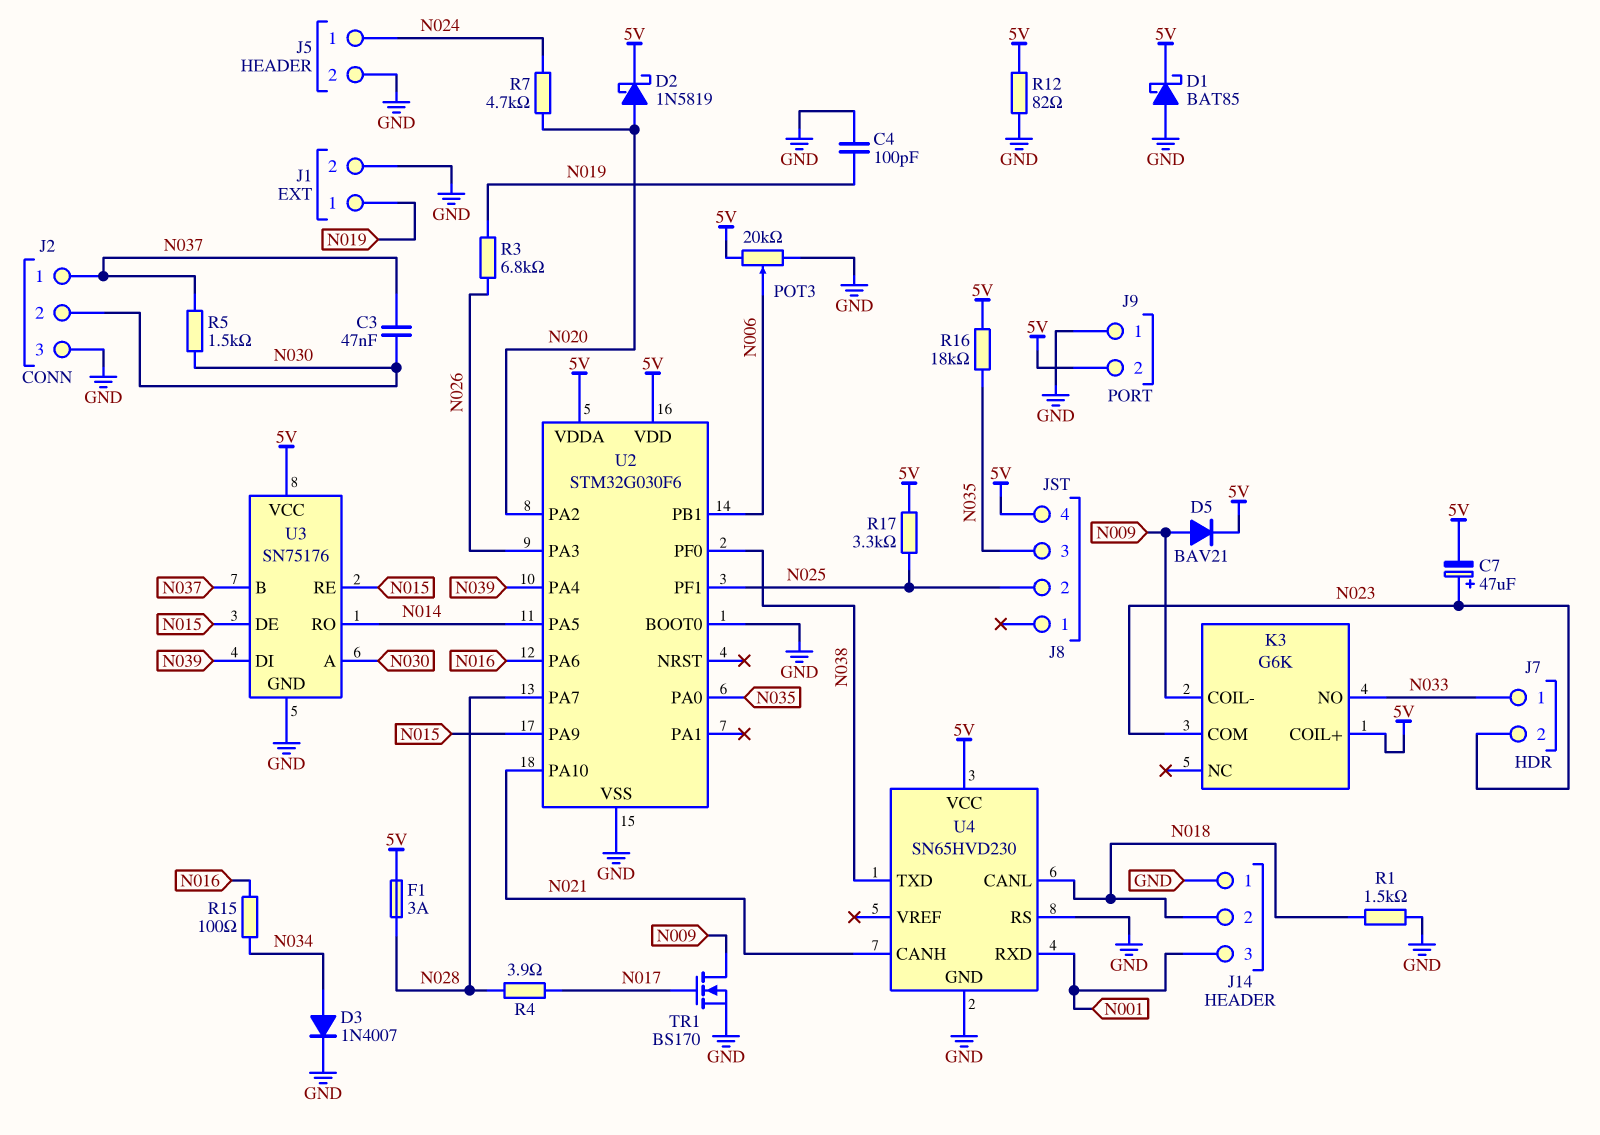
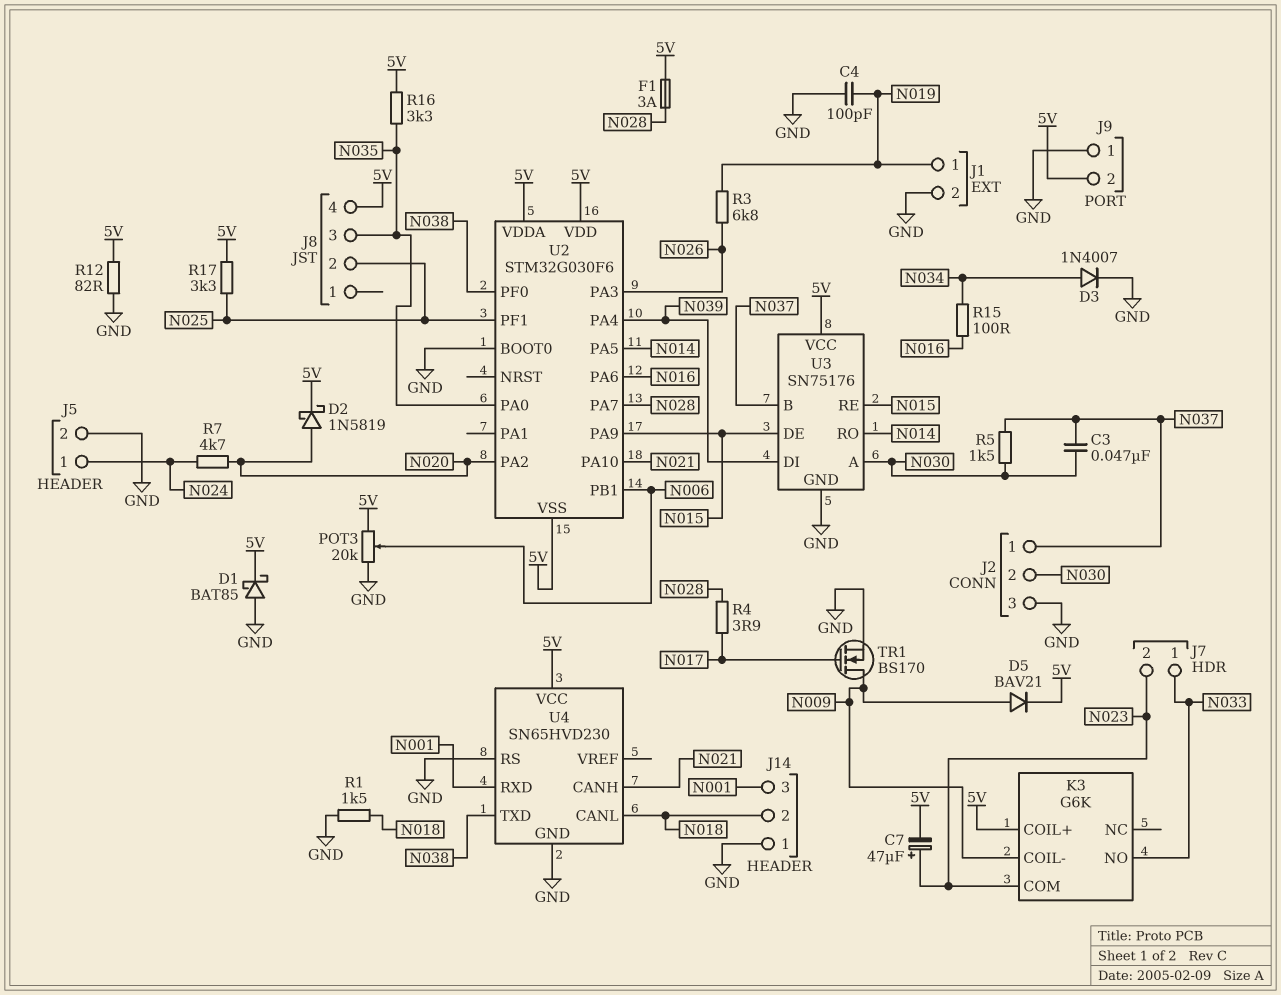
R16: 18k (5V, N035) -> 3.3k (5V, N035)
U2 pin VSS: GND -> 5V

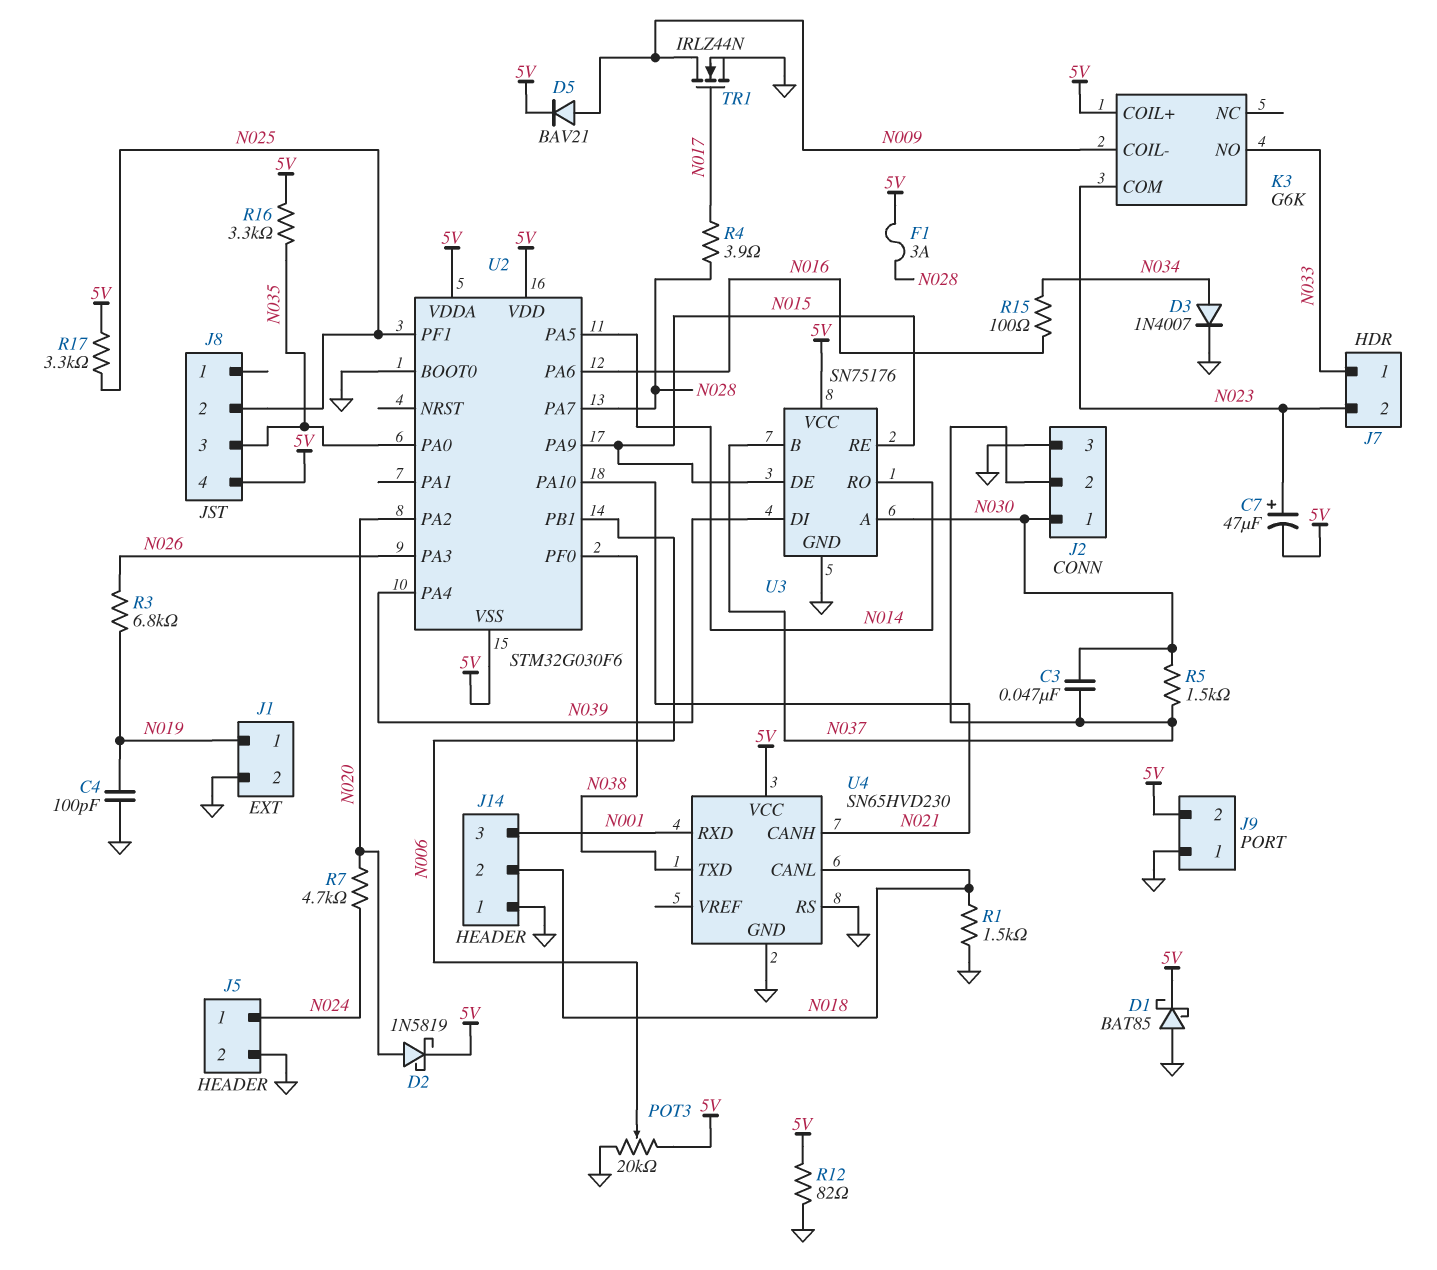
J2 pin 1: N037 -> N030
J2 pin 2: N030 -> N037
TR1: NMOS BS170 (G N017, D N009, S GND) -> NMOS IRLZ44N (G N017, D N009, S GND)

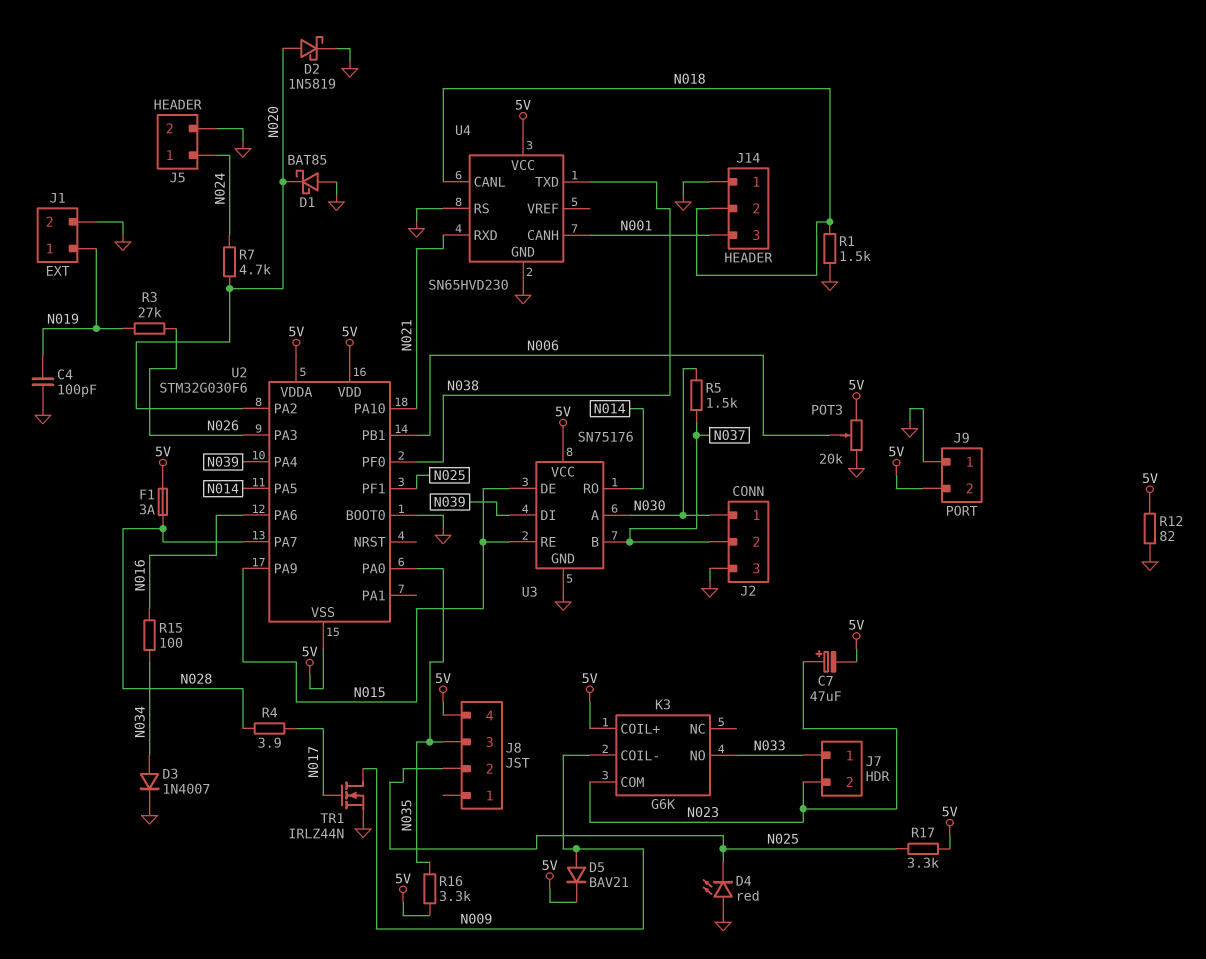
C3: 47nF (N030, N037) -> none
D1: schottky BAT85 (A GND, K 5V) -> schottky BAT85 (A GND, K N020)
D2: schottky 1N5819 (A N020, K 5V) -> schottky 1N5819 (A N020, K GND)
D4: none -> LED red (A GND, K N025)
R3: 6.8k (N019, N026) -> 27k (N019, N026)
U4 pin CANH: N021 -> N001
U4 pin RXD: N001 -> N021

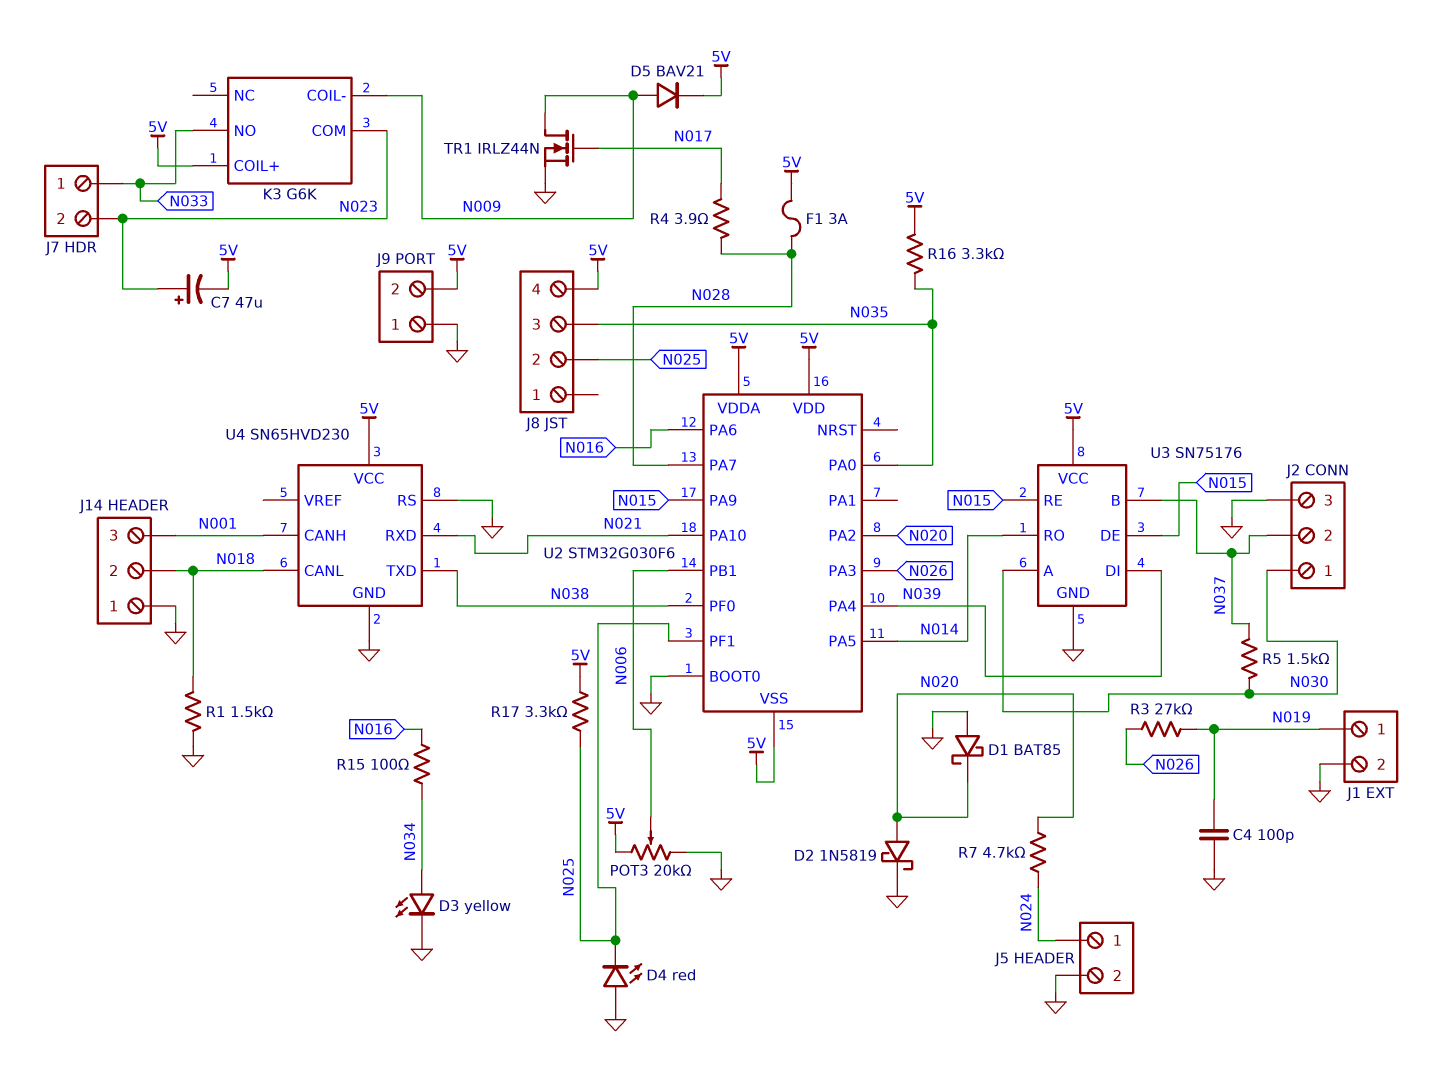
D3: diode 1N4007 (A N034, K GND) -> LED yellow (A N034, K GND)
R12: 82 (5V, GND) -> none

